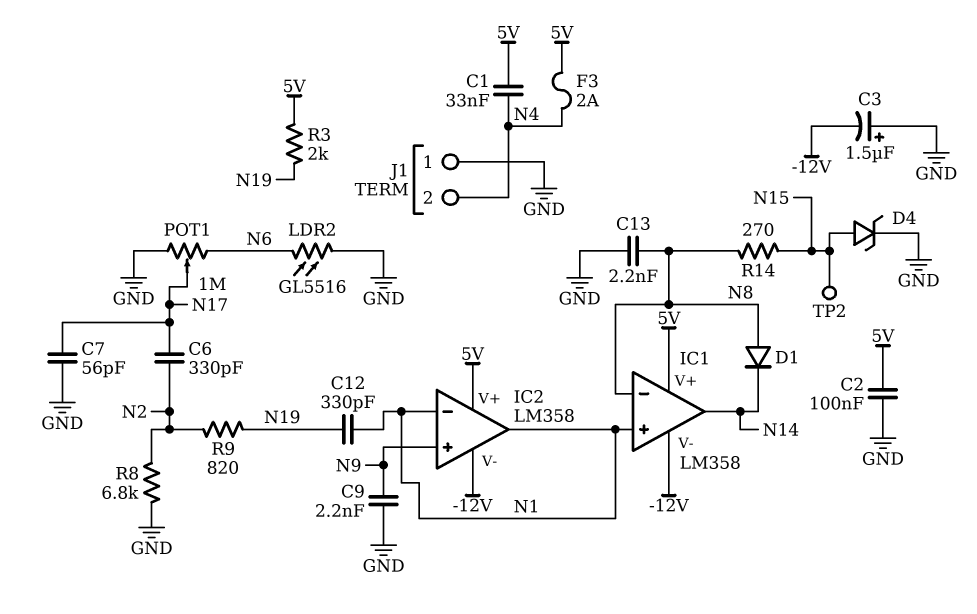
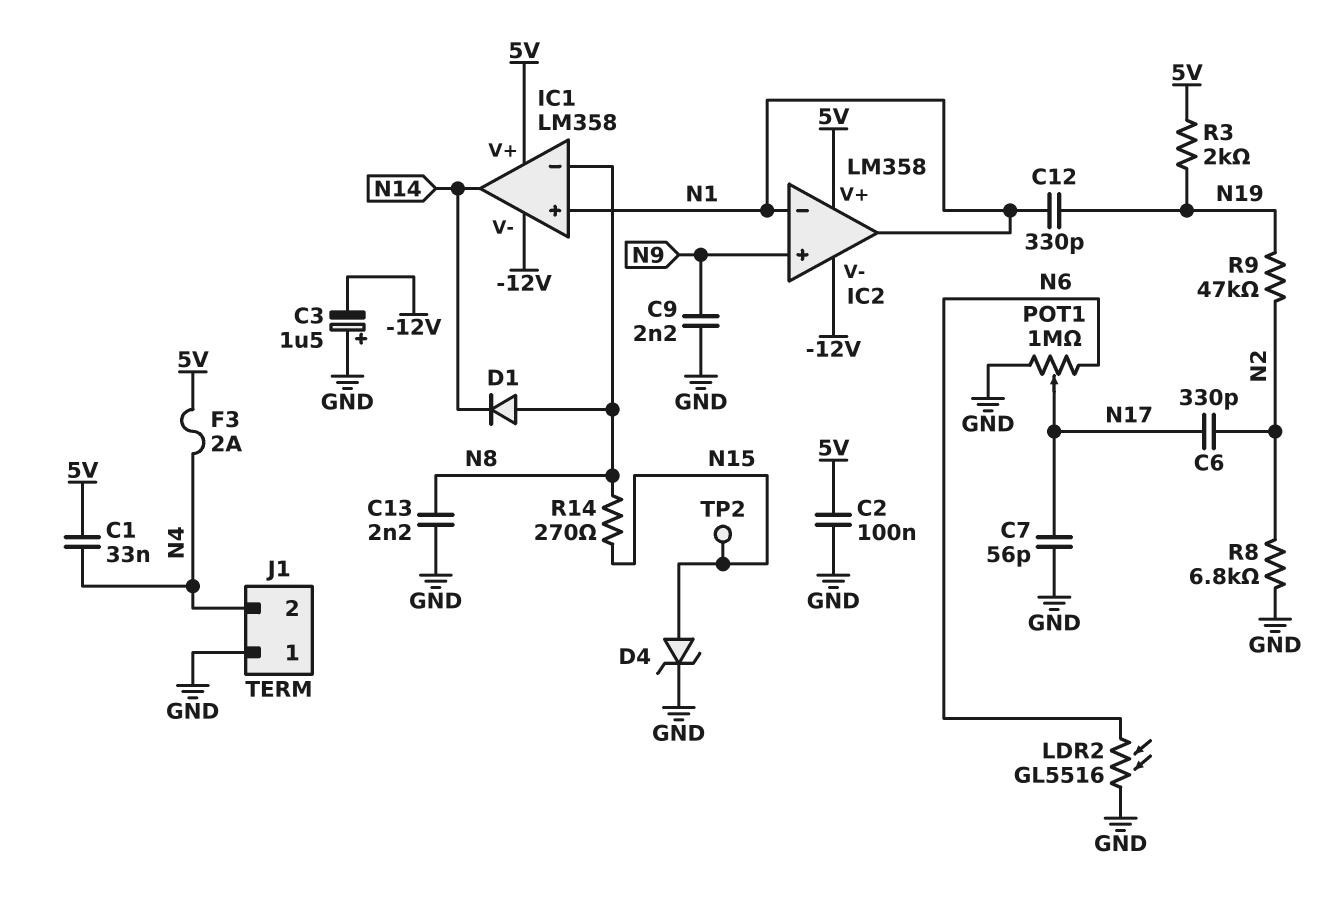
R9: 820 (N2, N19) -> 47k (N2, N19)

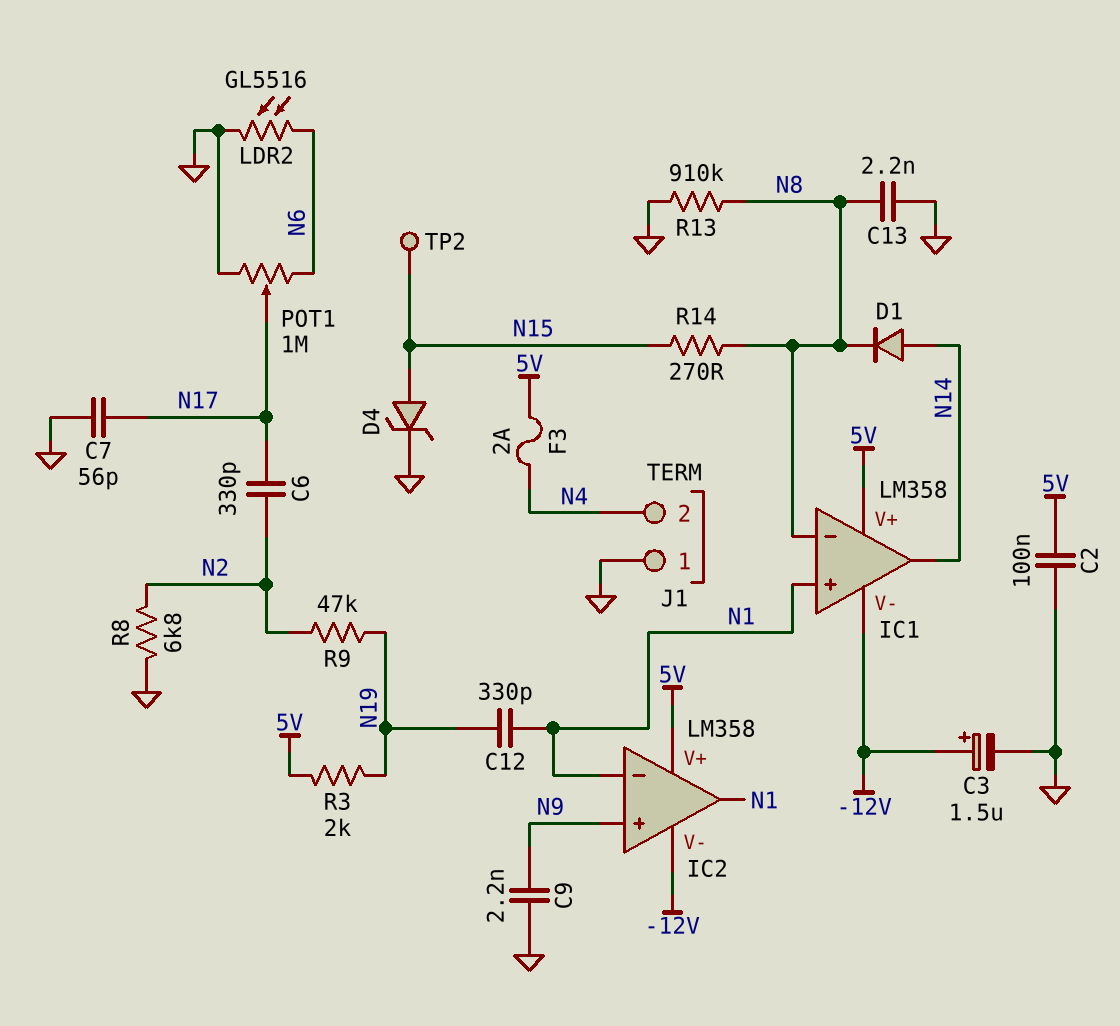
C1: 33nF (5V, N4) -> none
C3: 1.5uF (plus GND, minus -12V) -> 1.5uF (plus -12V, minus GND)
D1: diode (A N8, K N14) -> diode (A N14, K N8)
R13: none -> 910k (GND, N8)

